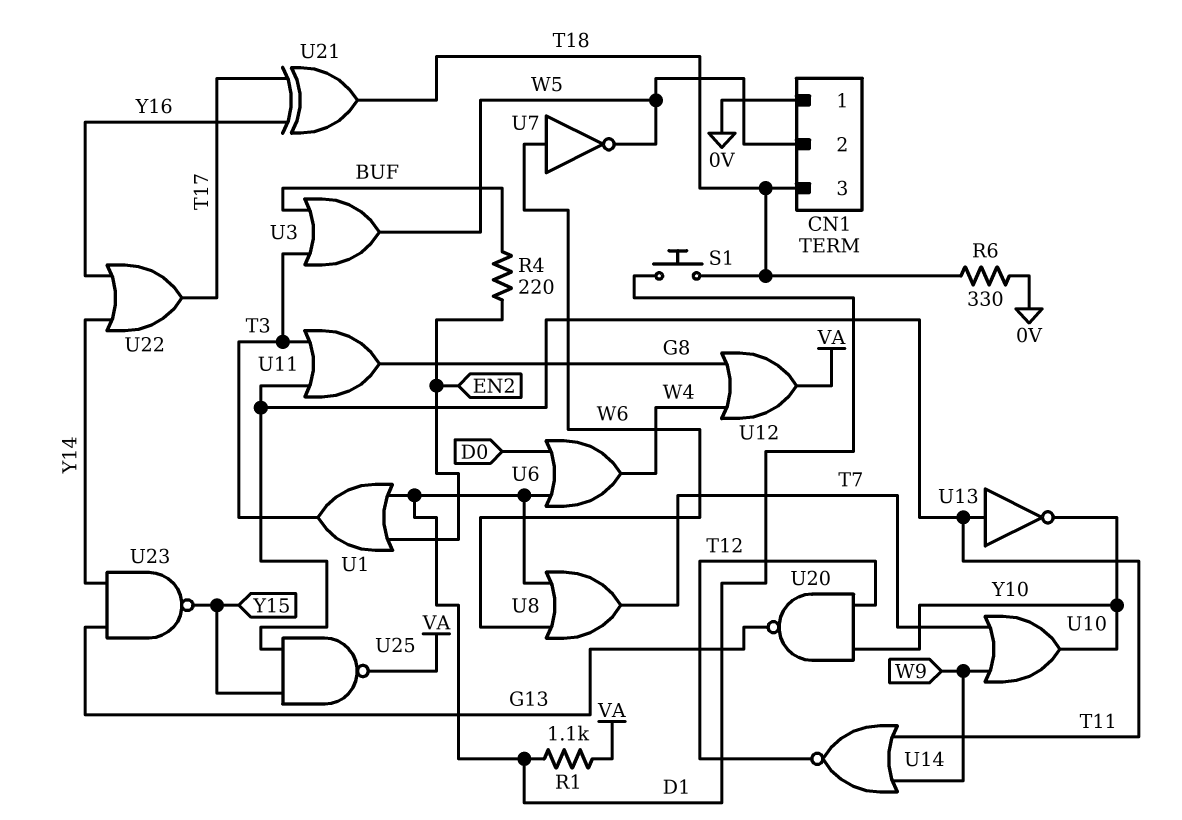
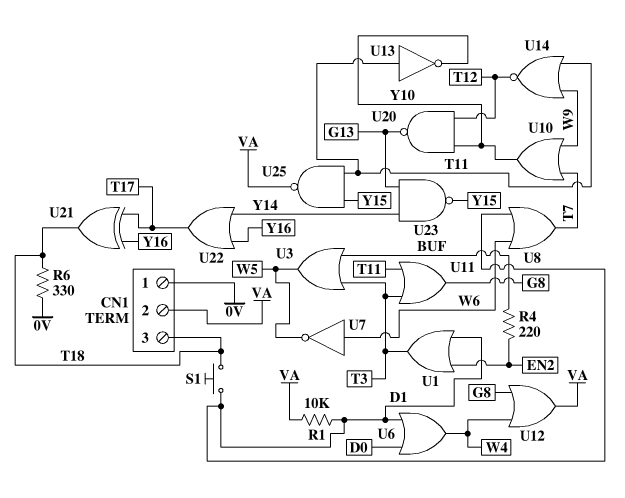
CN1 pin 2: W5 -> VA
R1: 1.1k (D1, VA) -> 10k (D1, VA)

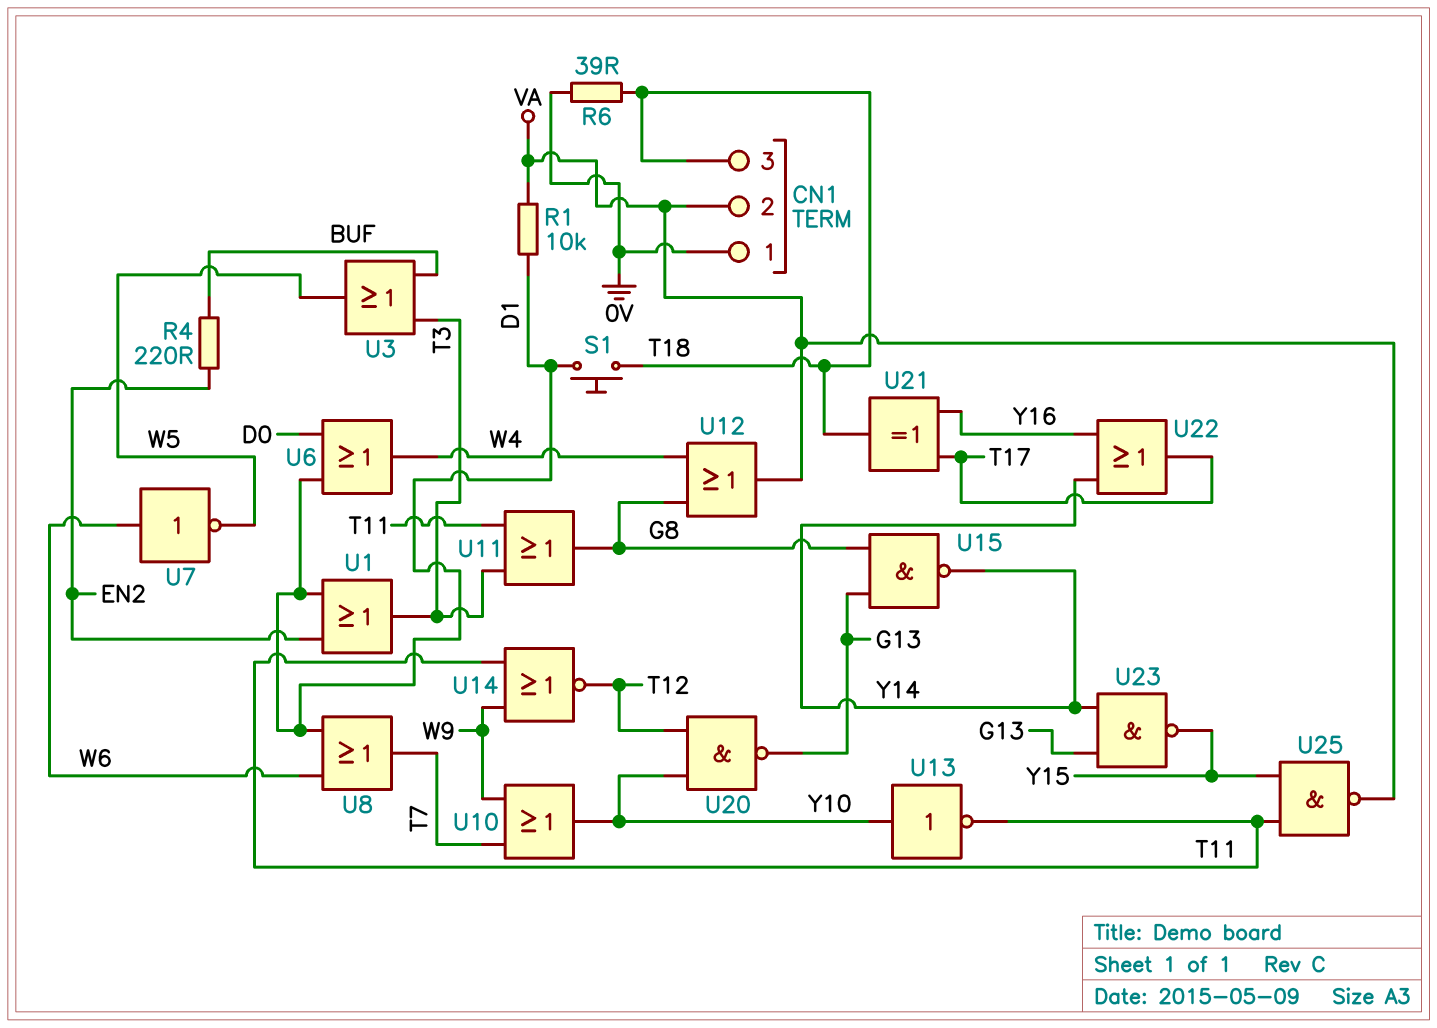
R6: 330 (0V, T18) -> 39 (0V, T18)
U13: NOT (in T11, out Y10) -> NOT (in Y10, out T11)
U15: none -> NAND (in G8, in G13, out Y14)

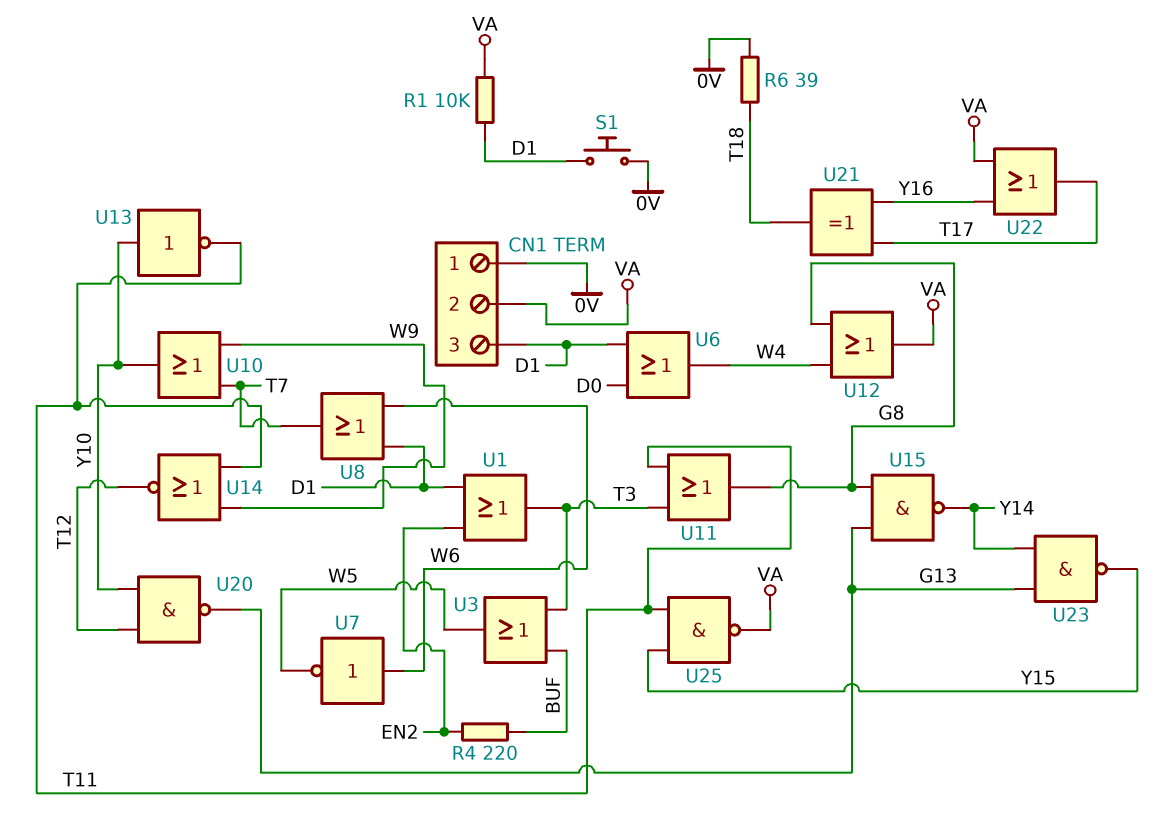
CN1 pin 3: T18 -> D1
S1: button (D1, T18) -> button (0V, D1)
U22: OR (in Y14, in Y16, out T17) -> OR (in VA, in Y16, out T17)

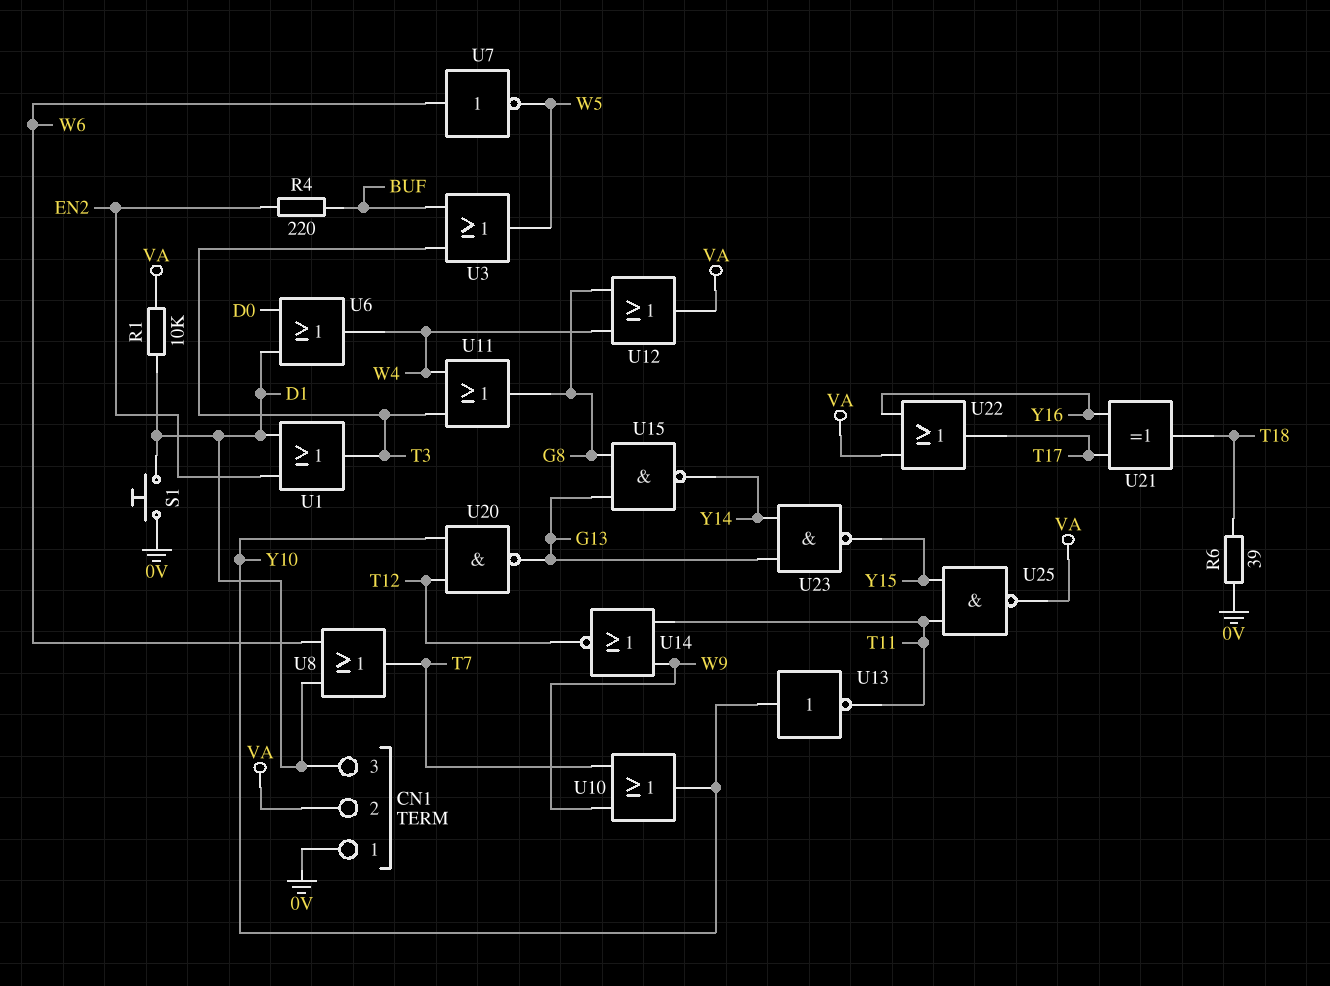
U11: OR (in T3, in T11, out G8) -> OR (in T3, in W4, out G8)

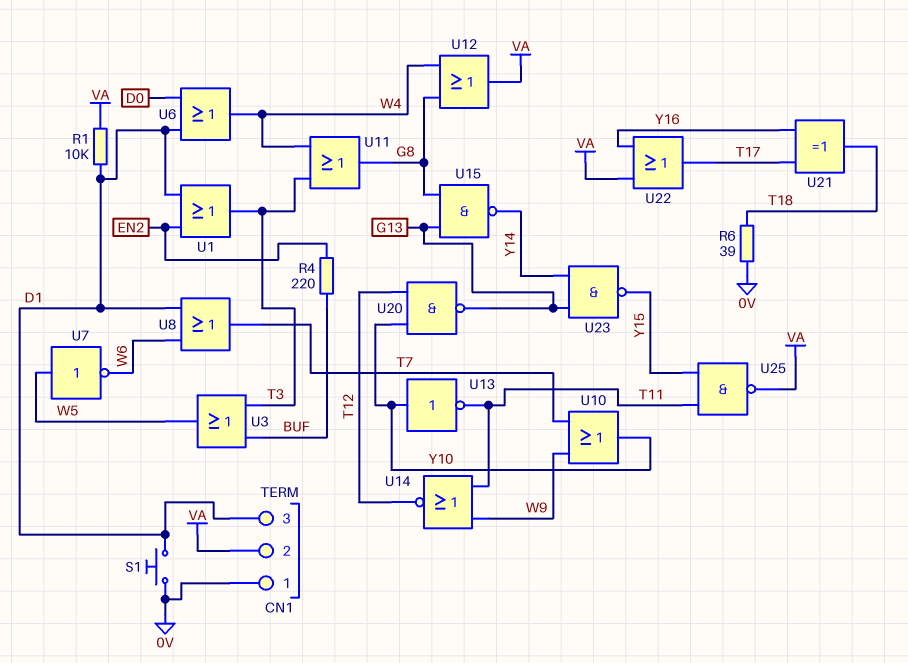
U7: NOT (in W6, out W5) -> NOT (in W5, out W6)

